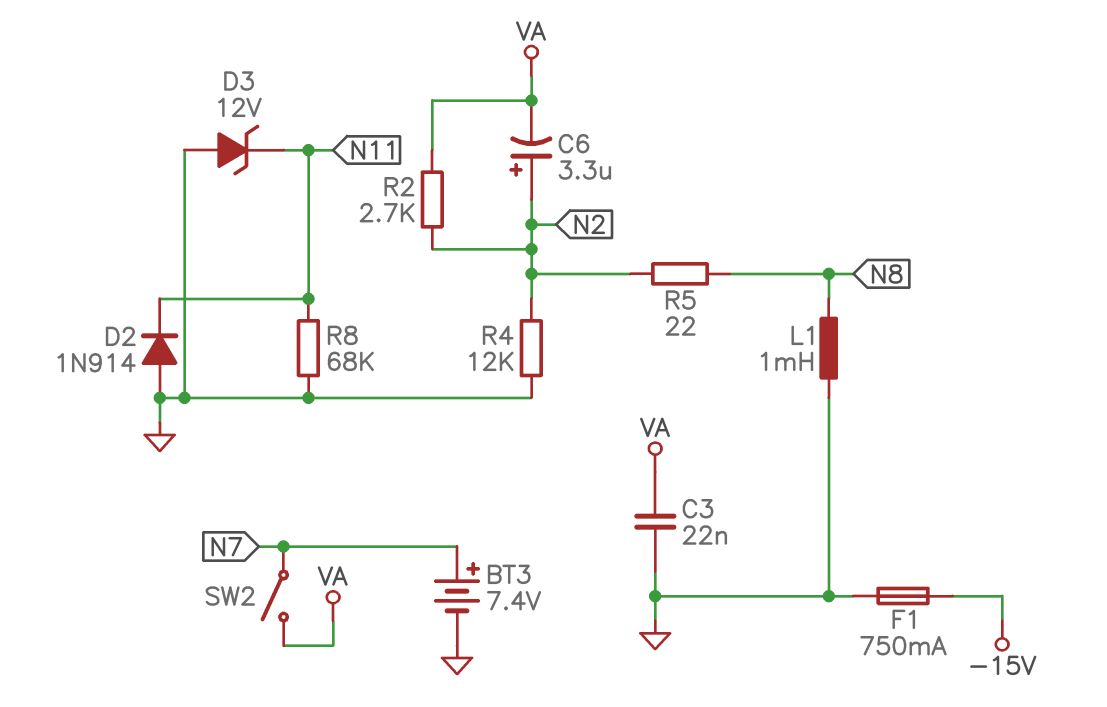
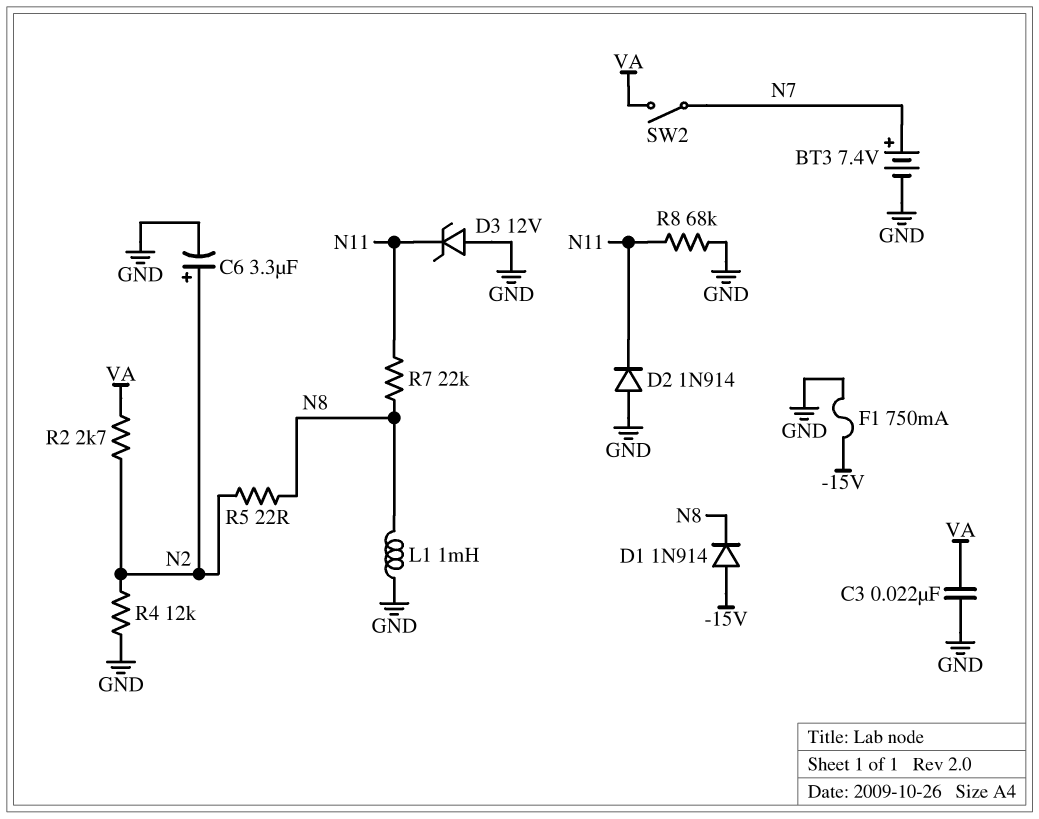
C6: 3.3uF (plus N2, minus VA) -> 3.3uF (plus N2, minus GND)
D1: none -> diode 1N914 (A -15V, K N8)
R7: none -> 22k (N8, N11)

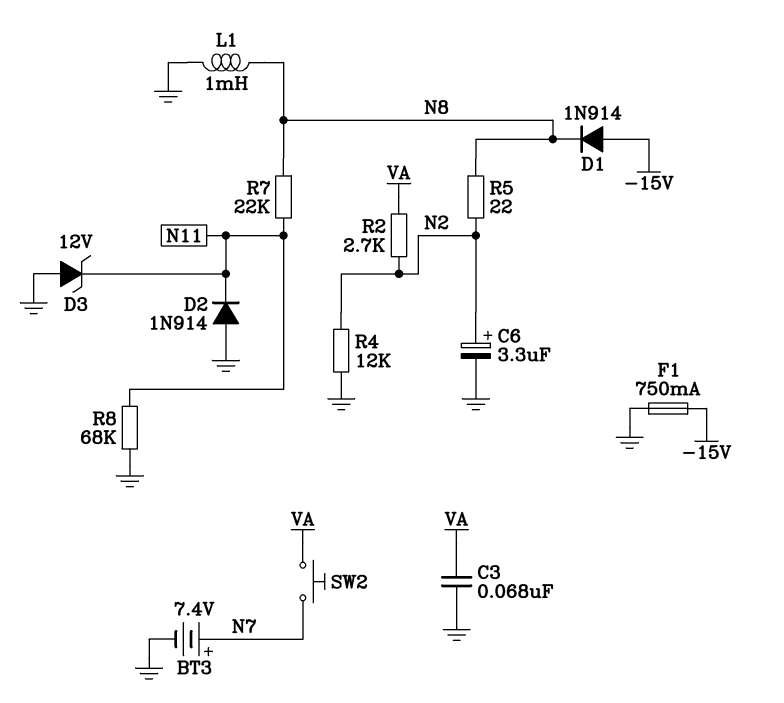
C3: 22nF (GND, VA) -> 68nF (GND, VA)
SW2: switch (N7, VA) -> button (N7, VA)

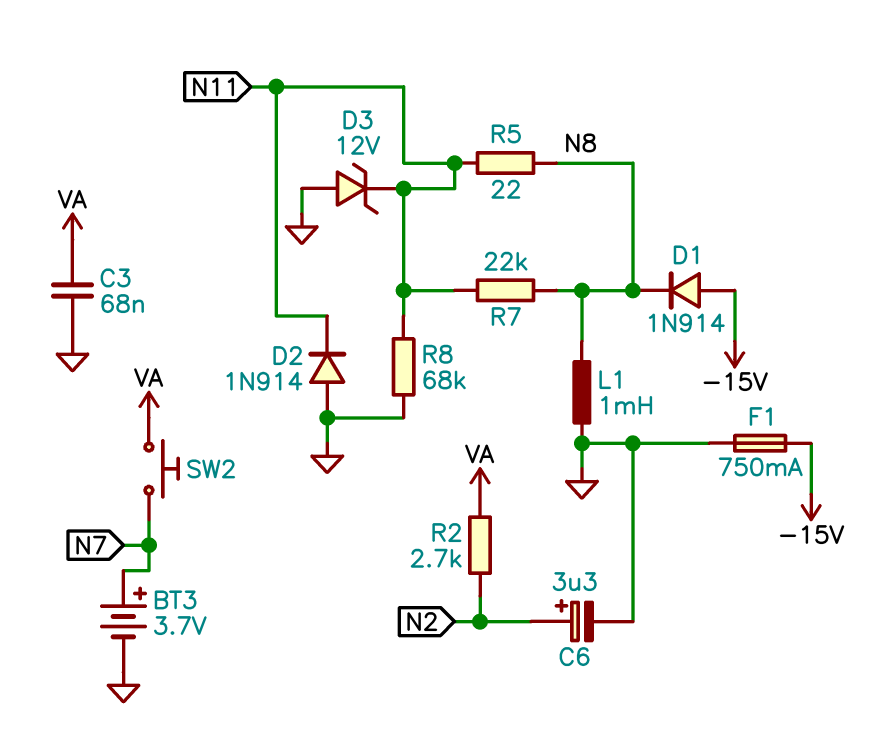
BT3: 7.4V (plus N7, minus GND) -> 3.7V (plus N7, minus GND)
R4: 12k (GND, N2) -> none
R5: 22 (N2, N8) -> 22 (N8, N11)

